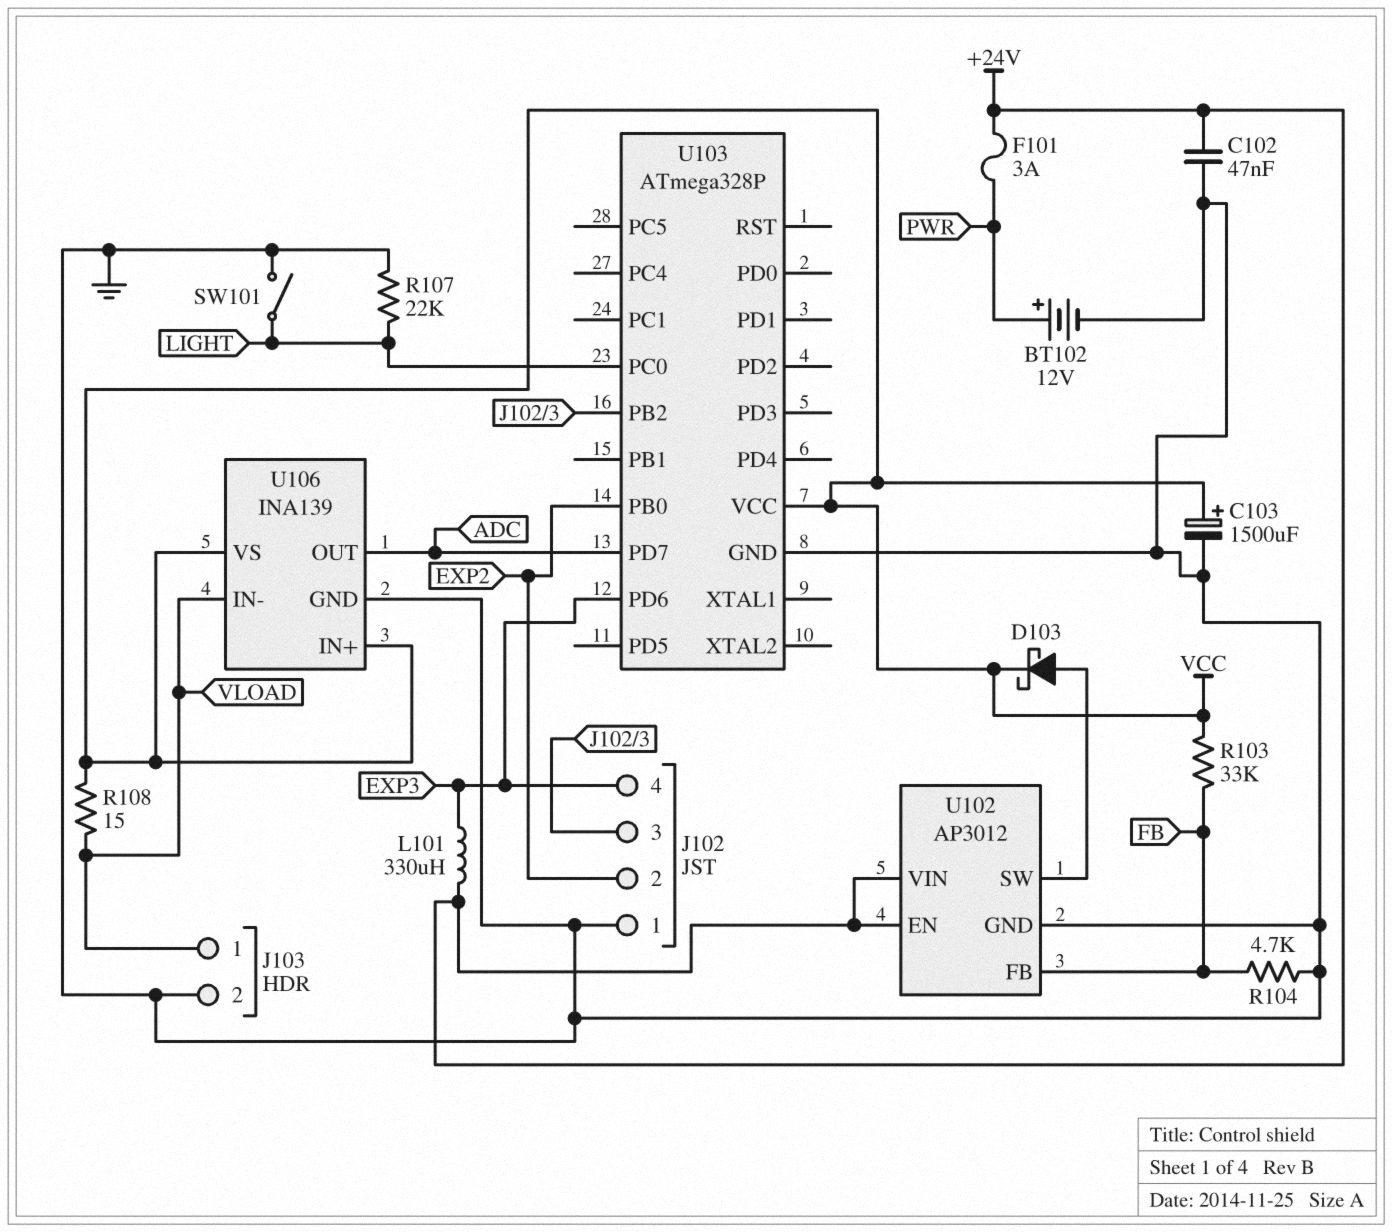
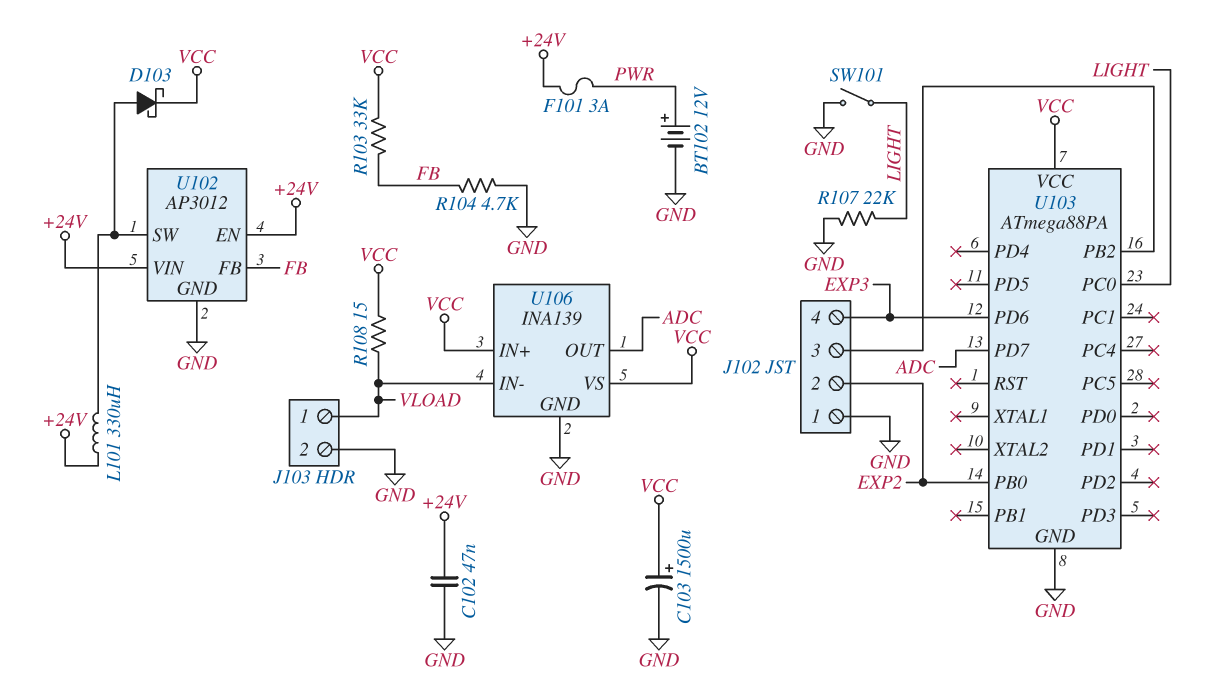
L101: 330uH (+24V, EXP3) -> 330uH (+24V, U102/SW)
U103: ATmega328P -> ATmega88PA

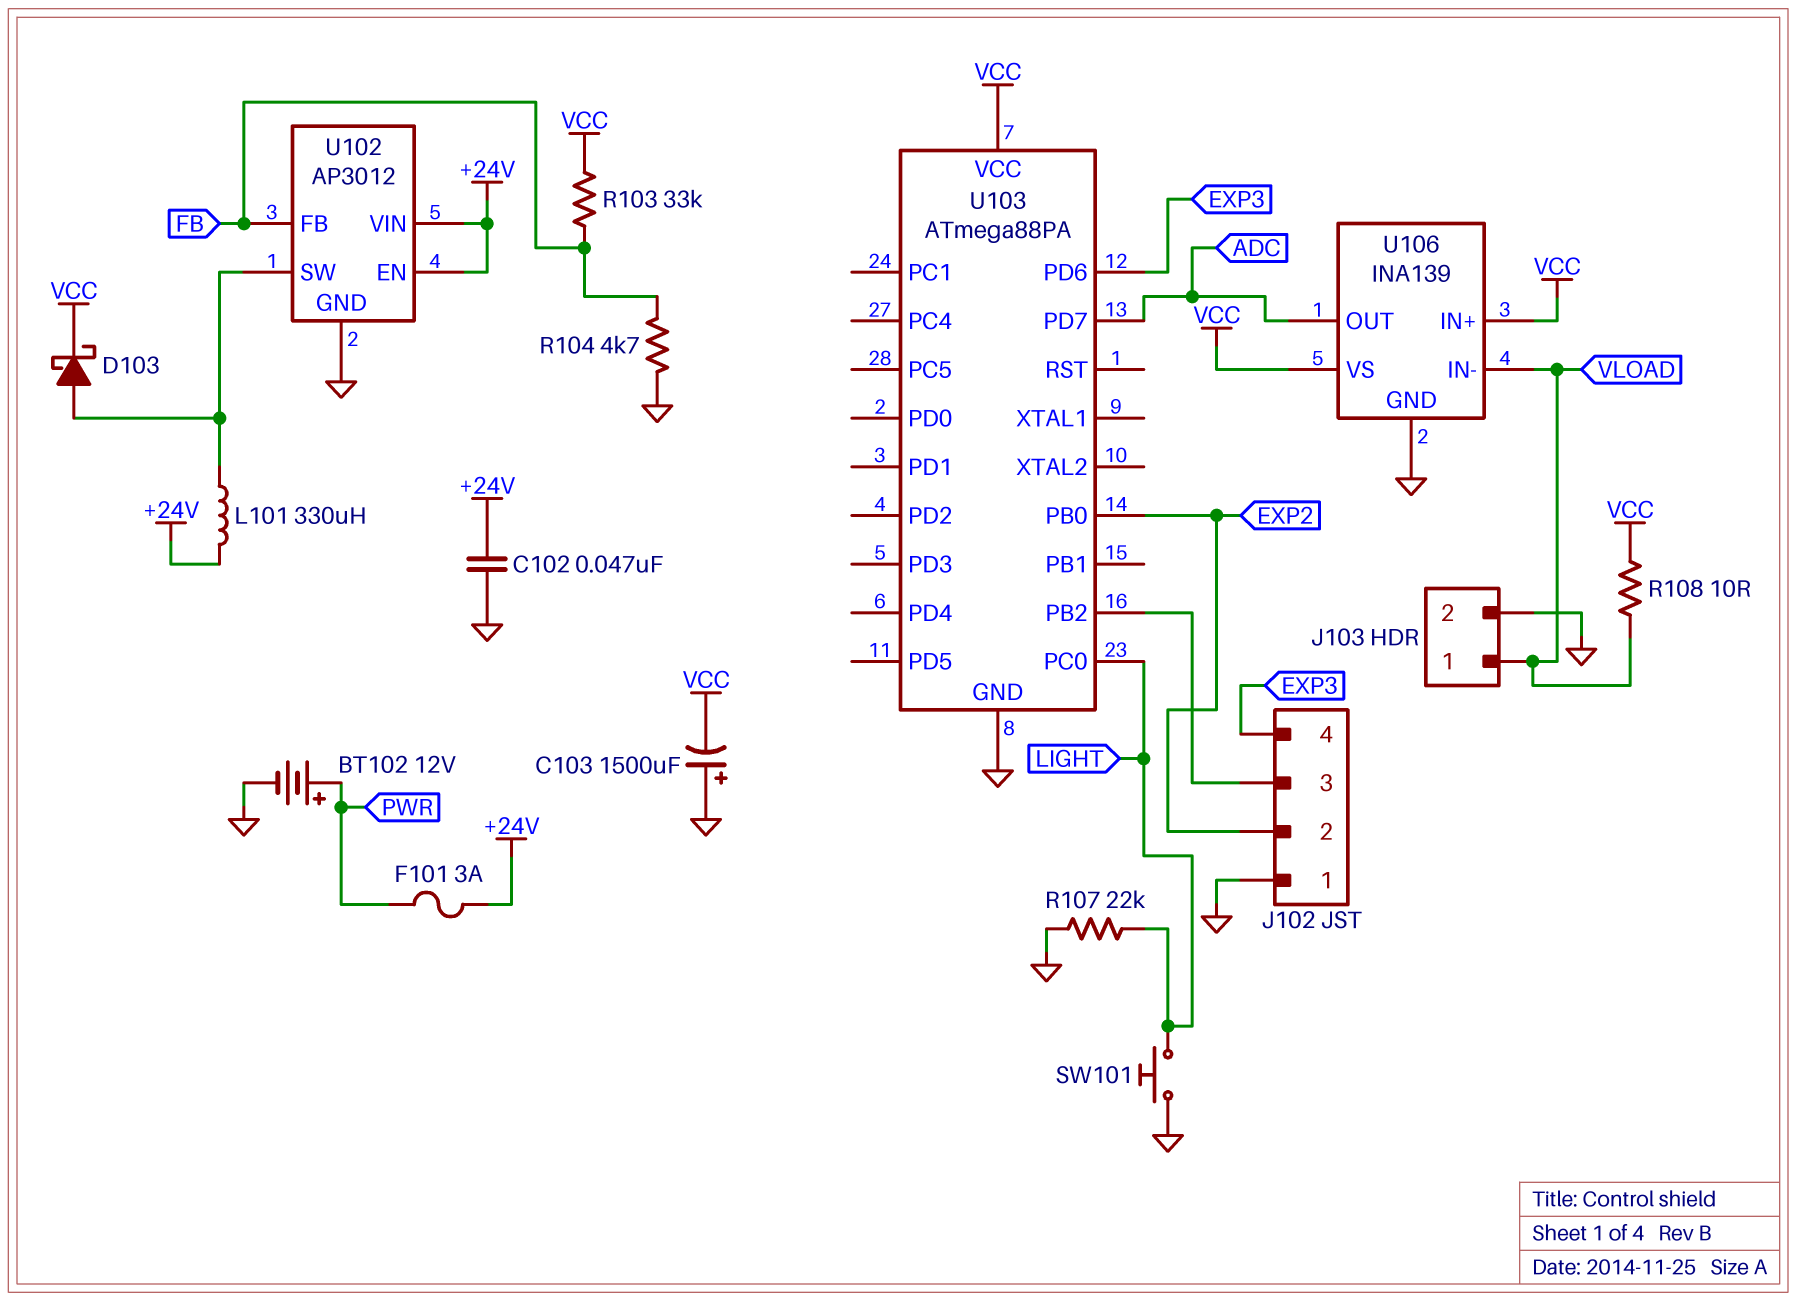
C103: 1500uF (plus VCC, minus GND) -> 1500uF (plus GND, minus VCC)
R108: 15 (VCC, VLOAD) -> 10 (VCC, VLOAD)
SW101: switch (GND, LIGHT) -> button (GND, LIGHT)

